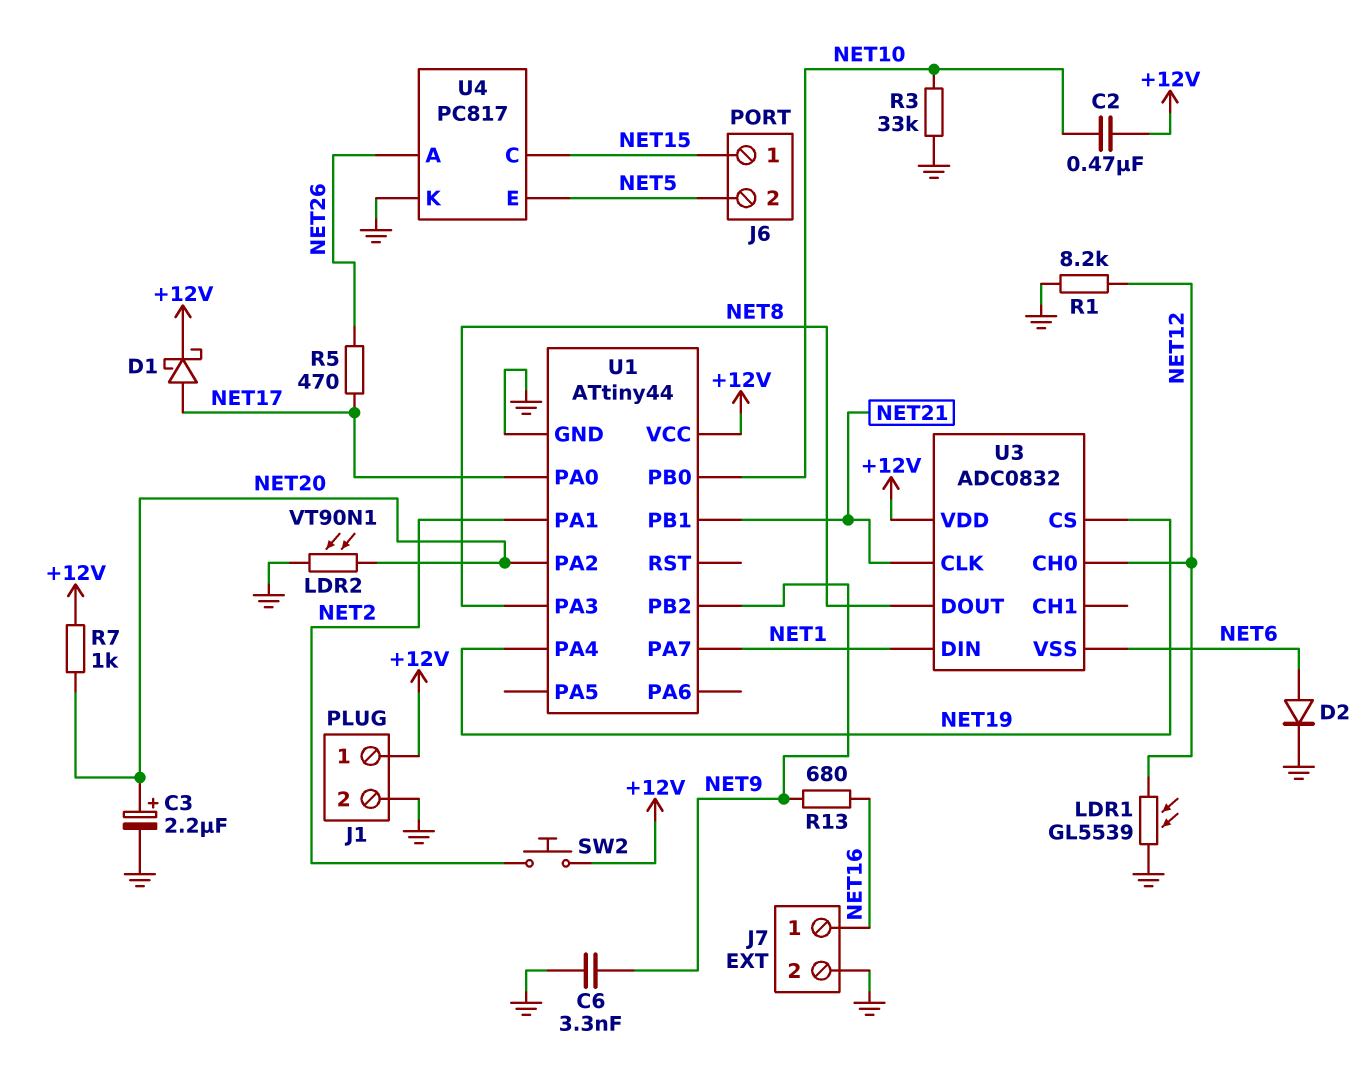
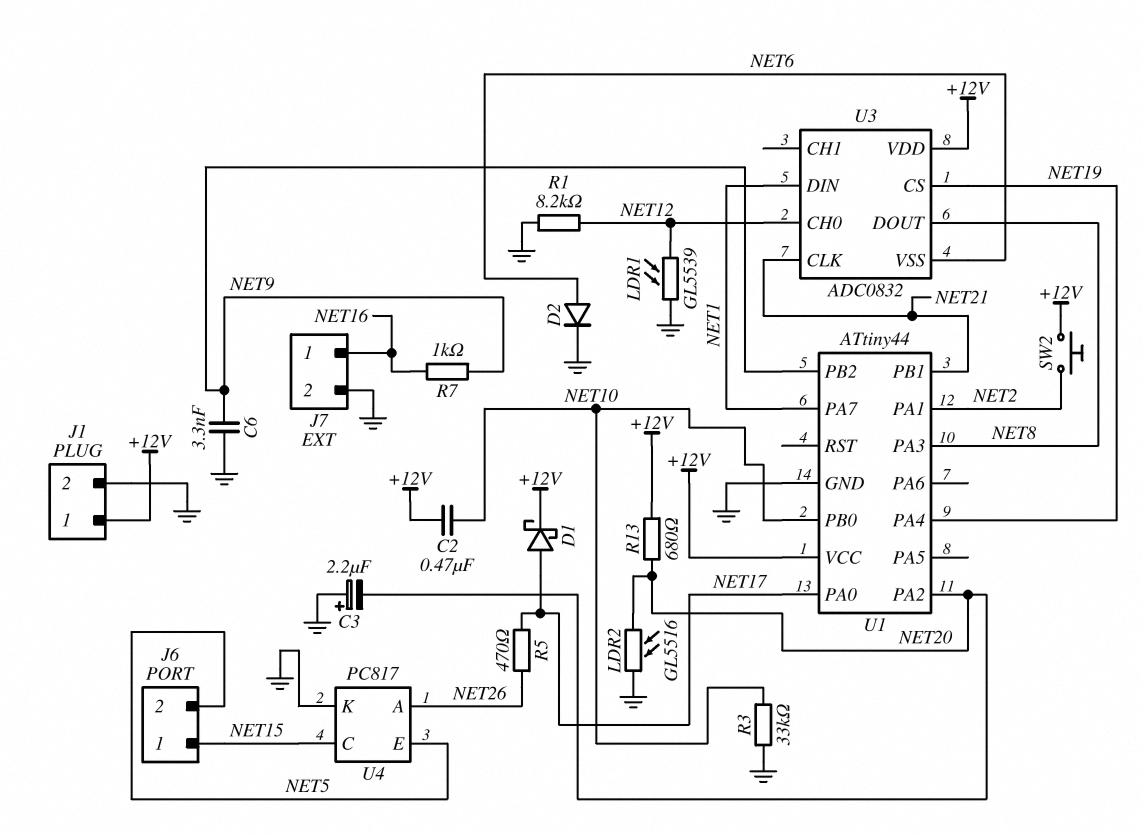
C3: 2.2uF (plus NET20, minus GND) -> 2.2uF (plus GND, minus NET20)
LDR2: VT90N1 (GND, NET20) -> GL5516 (GND, NET20)
R7: 1k (+12V, NET20) -> 1k (NET9, NET16)
R13: 680 (NET9, NET16) -> 680 (+12V, NET20)

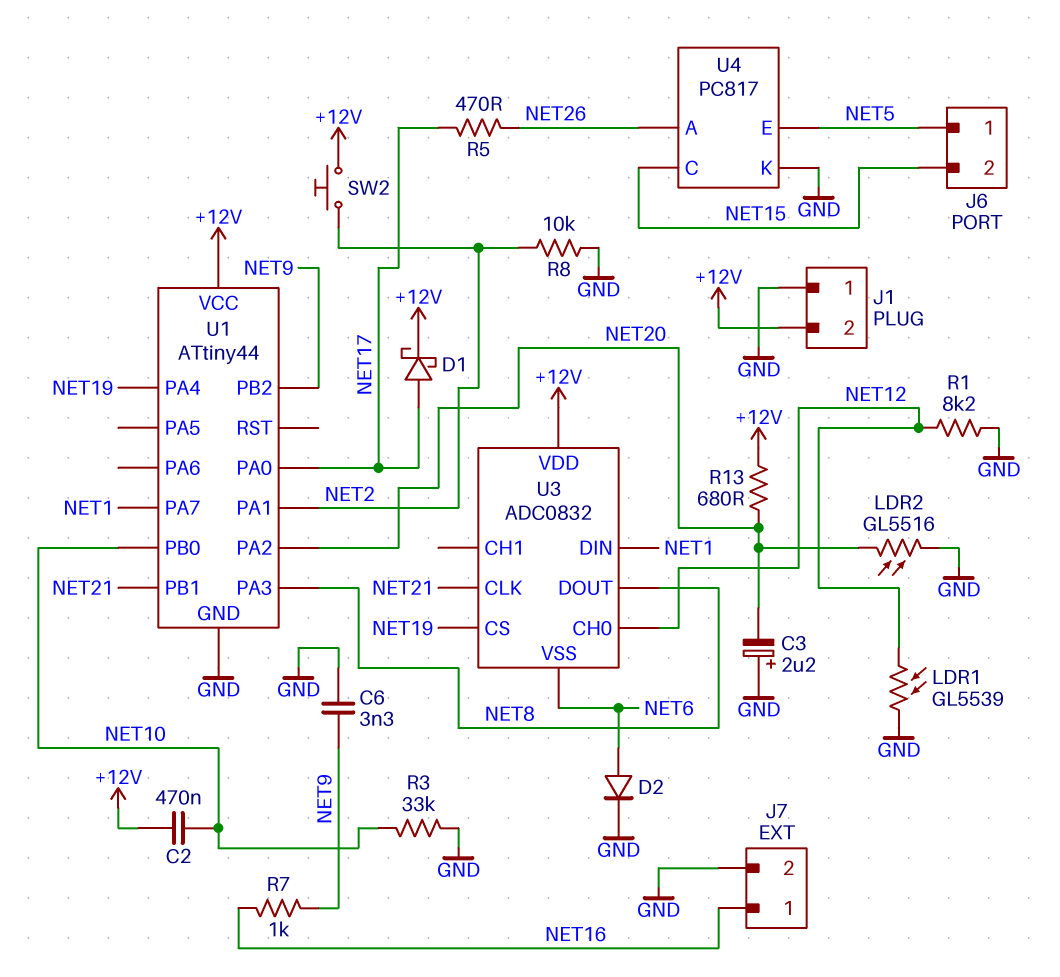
J1 pin 1: +12V -> GND
J1 pin 2: GND -> +12V
J6 pin 1: NET15 -> NET5
J6 pin 2: NET5 -> NET15
R8: none -> 10k (GND, NET2)

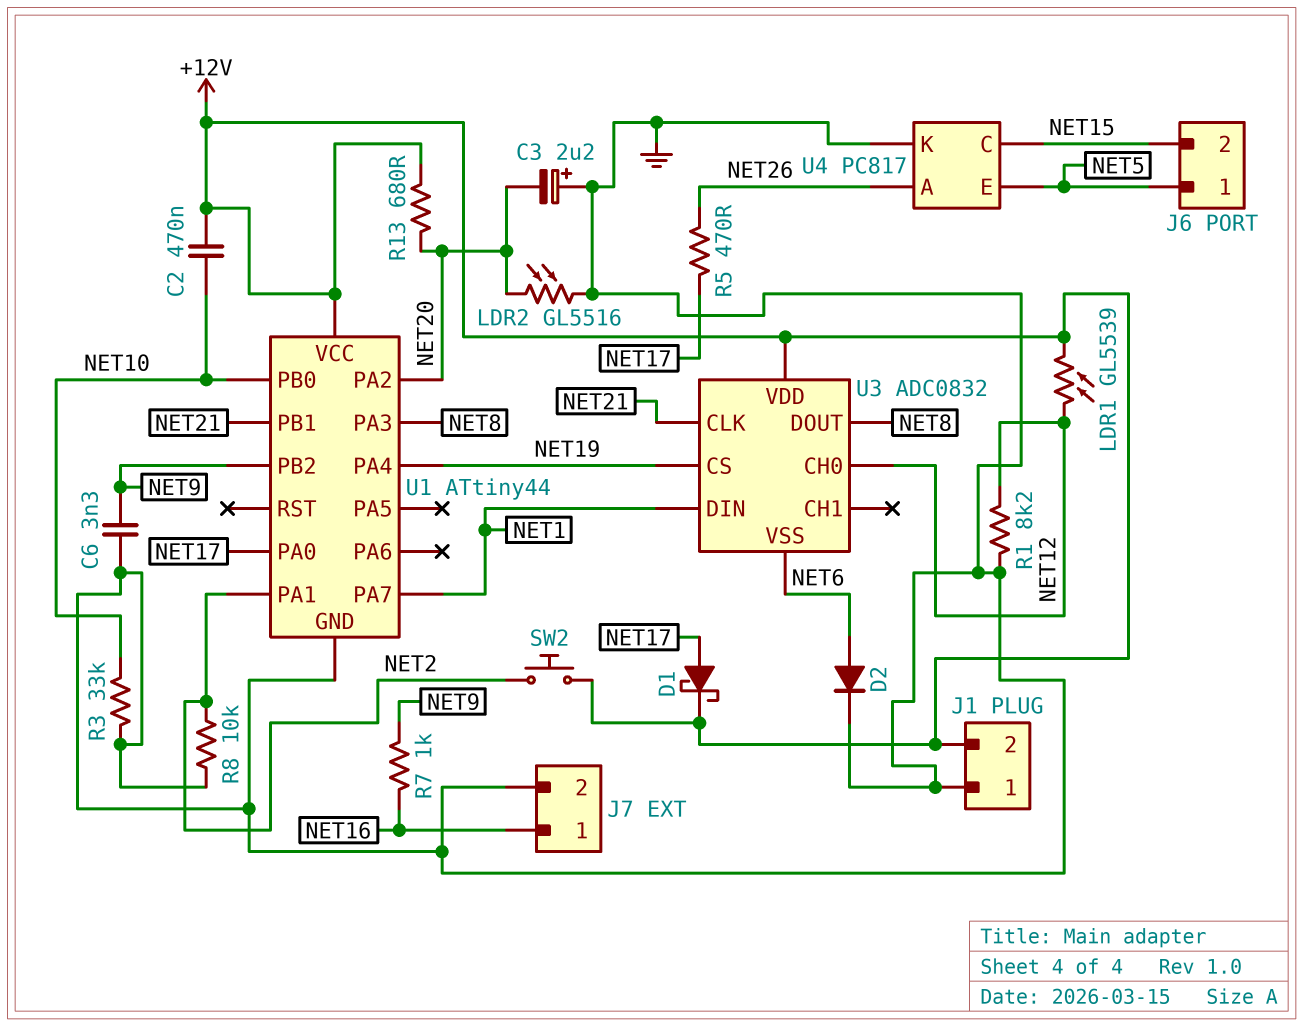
LDR1: GL5539 (GND, NET12) -> GL5539 (+12V, NET12)

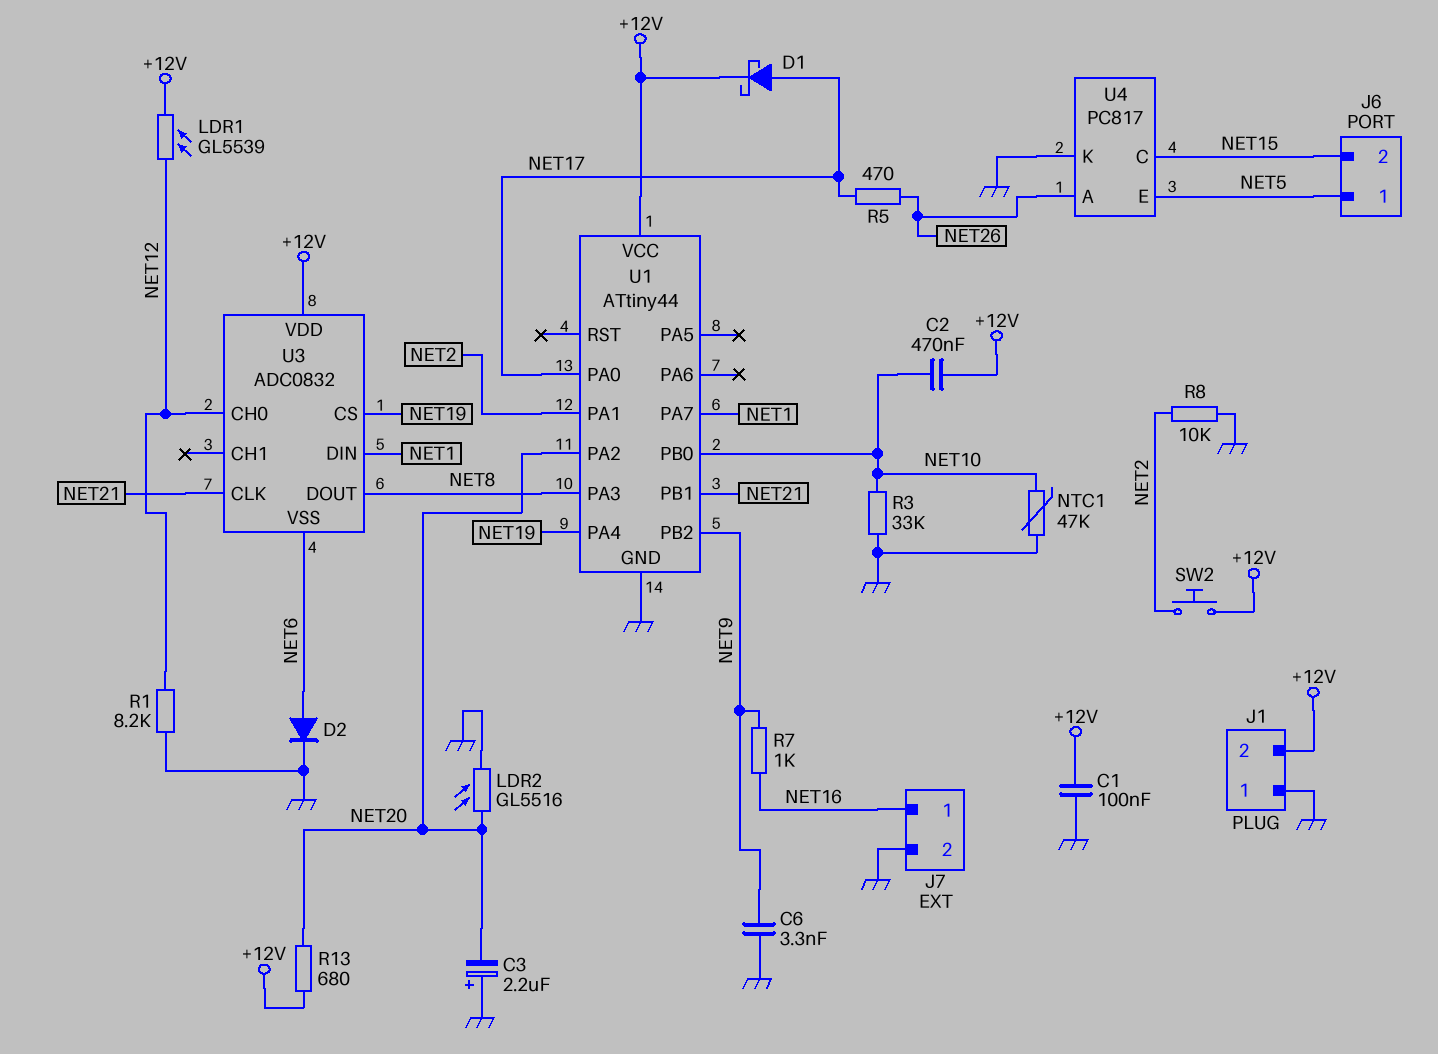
C1: none -> 100nF (+12V, GND)
NTC1: none -> 47k (GND, NET10)

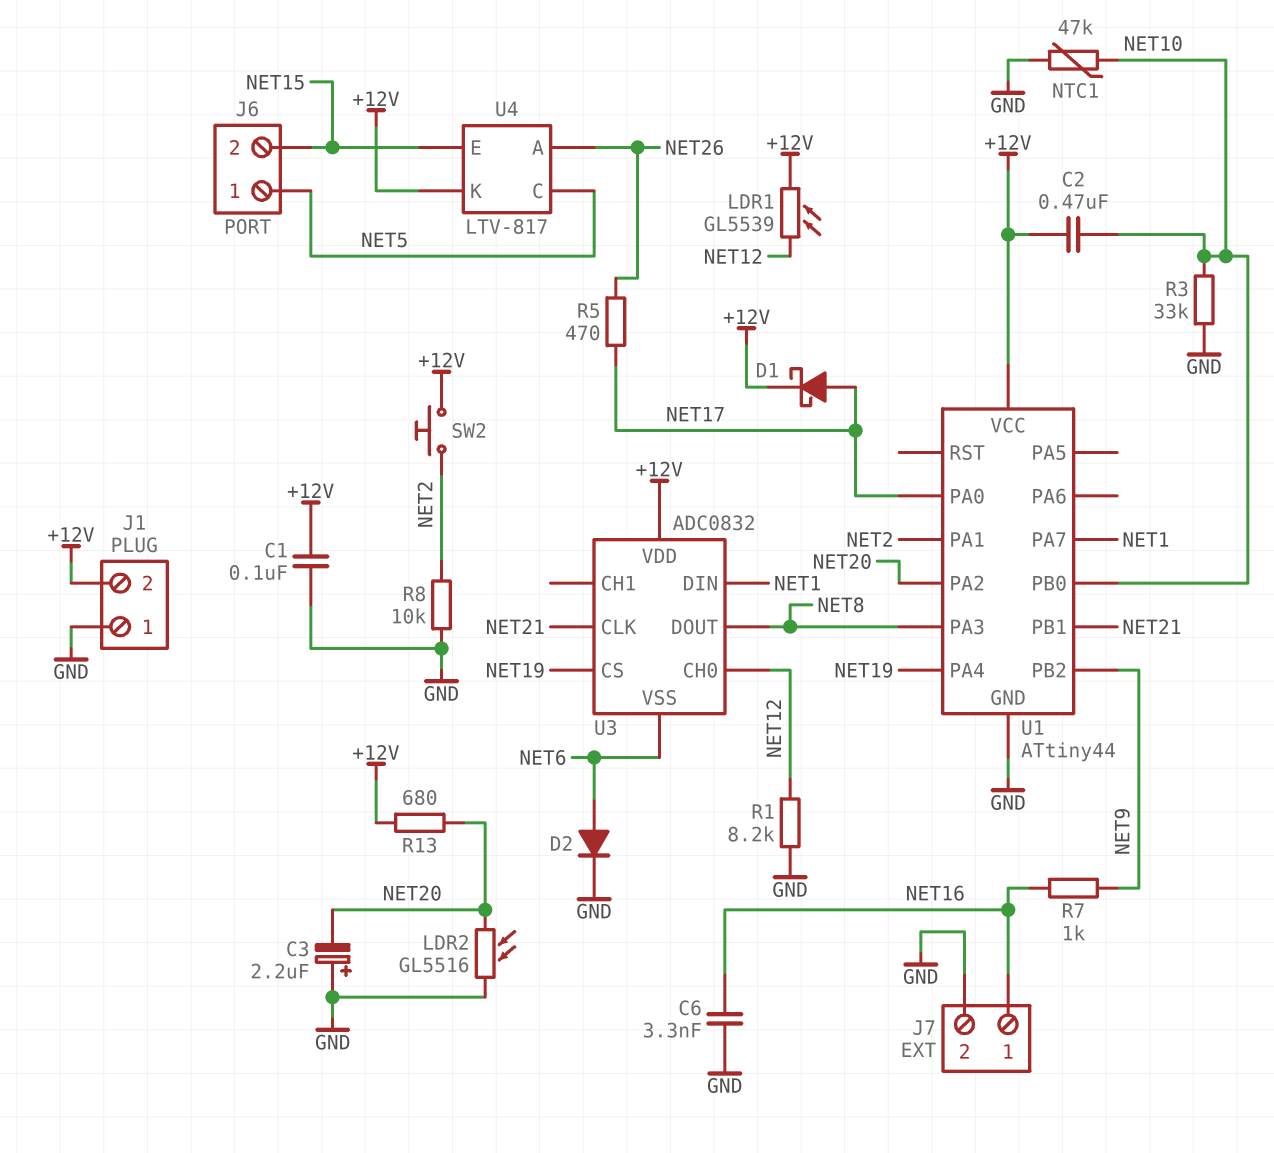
C6: 3.3nF (GND, NET9) -> 3.3nF (GND, NET16)
U4: PC817 -> LTV-817
U4 pin C: NET15 -> NET5
U4 pin E: NET5 -> NET15
U4 pin K: GND -> +12V

